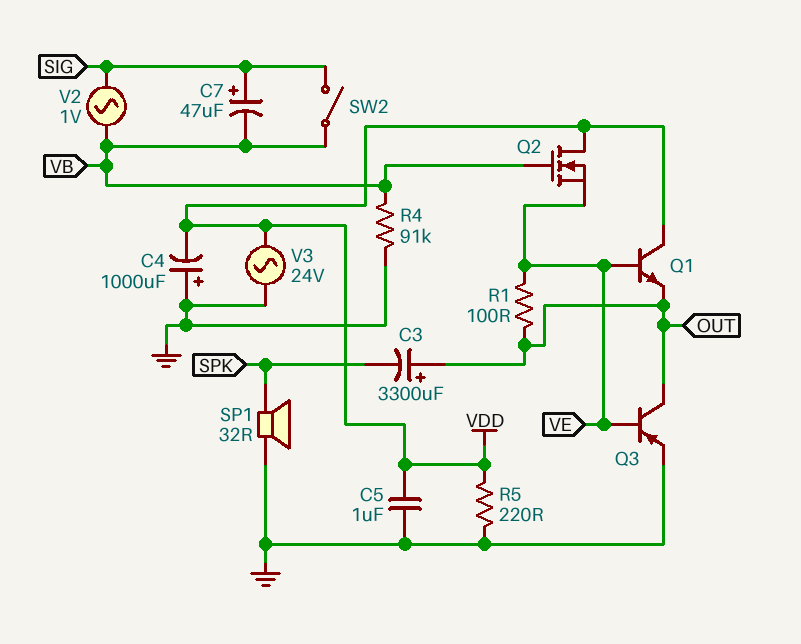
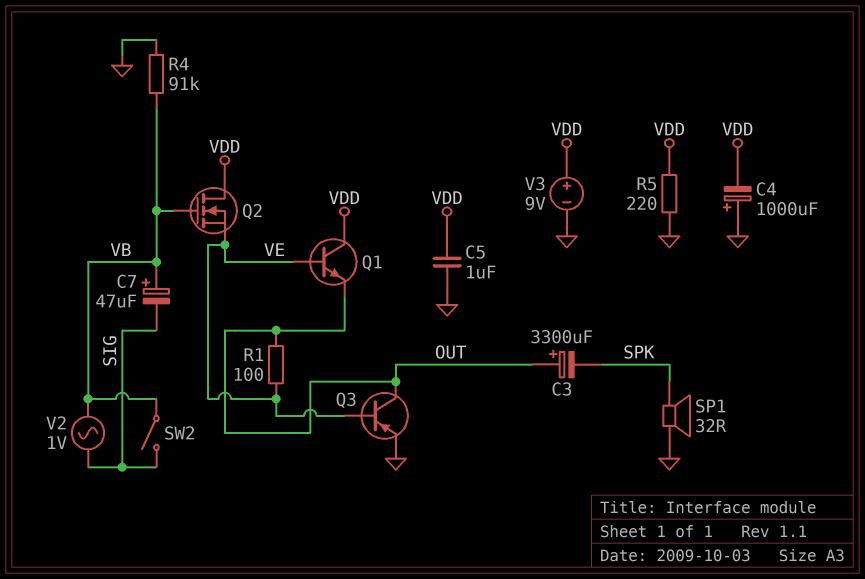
C7: 47uF (plus SIG, minus VB) -> 47uF (plus VB, minus SIG)
V3: AC 24V (GND, VDD) -> 9V (plus VDD, minus GND)

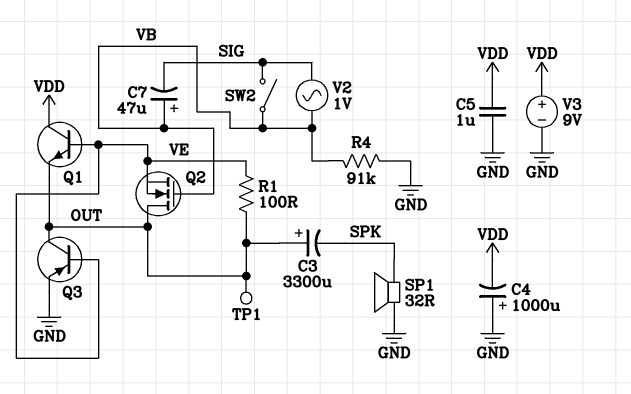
Q2: NMOS (G VB, D VDD, S VE) -> NMOS (G VB, D OUT, S VE)
R5: 220 (GND, VDD) -> none
TP1: none -> test point (OUT)

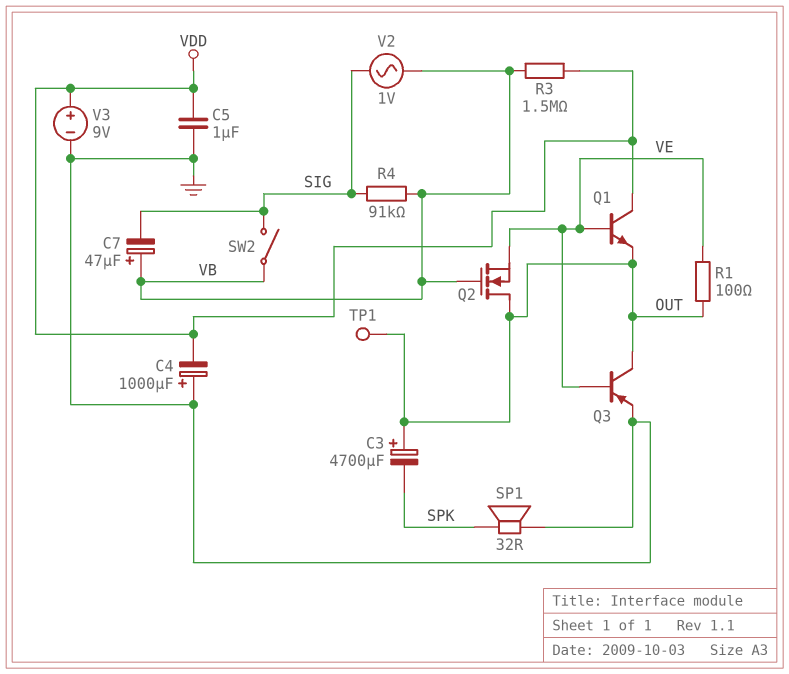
C3: 3300uF (plus OUT, minus SPK) -> 4700uF (plus OUT, minus SPK)
R3: none -> 1.5M (VB, VDD)
R4: 91k (GND, VB) -> 91k (SIG, VB)

